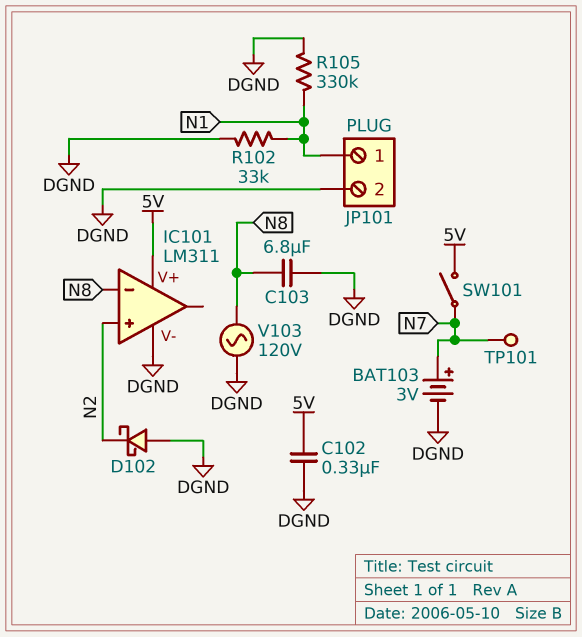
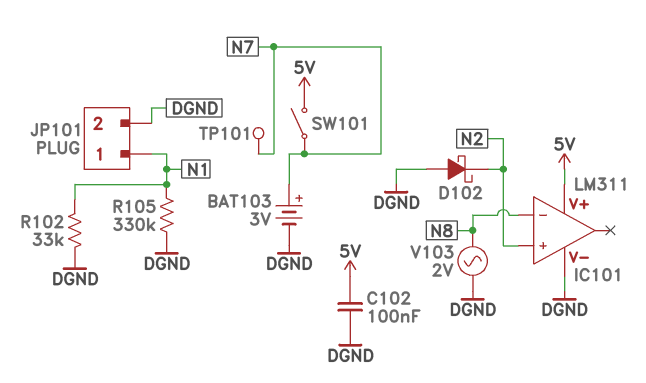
C102: 330nF (5V, DGND) -> 100nF (5V, DGND)
C103: 6.8uF (DGND, N8) -> none
V103: AC 120V (DGND, N8) -> AC 2V (DGND, N8)

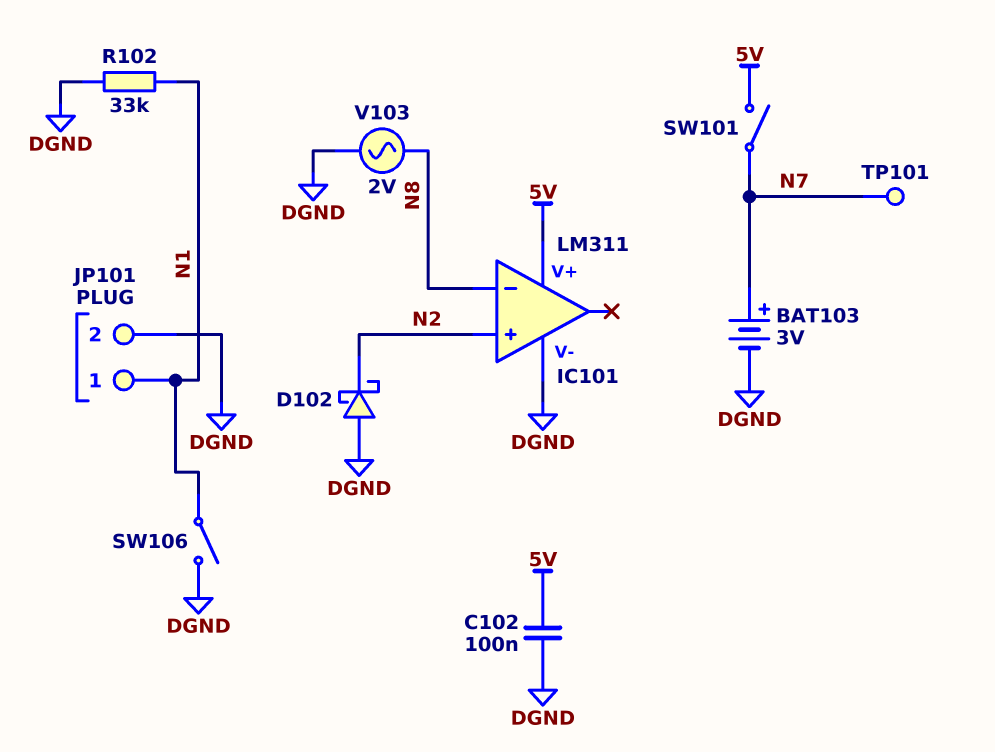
R105: 330k (DGND, N1) -> none
SW106: none -> switch (DGND, N1)

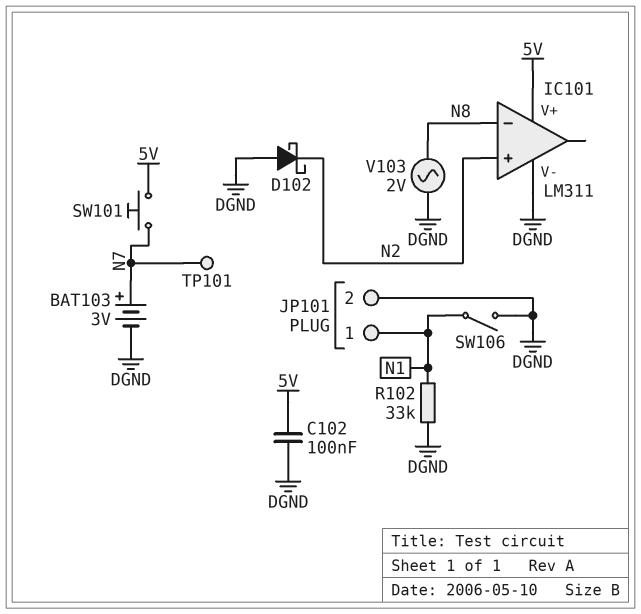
SW101: switch (5V, N7) -> button (5V, N7)

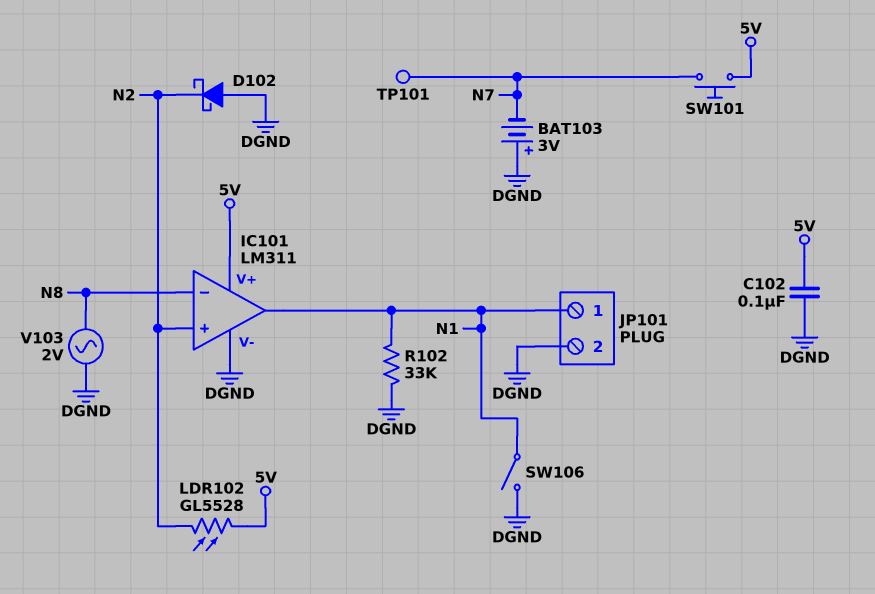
BAT103: 3V (plus N7, minus DGND) -> 3V (plus DGND, minus N7)
IC101 pin out: none -> N1
LDR102: none -> GL5528 (5V, N2)

